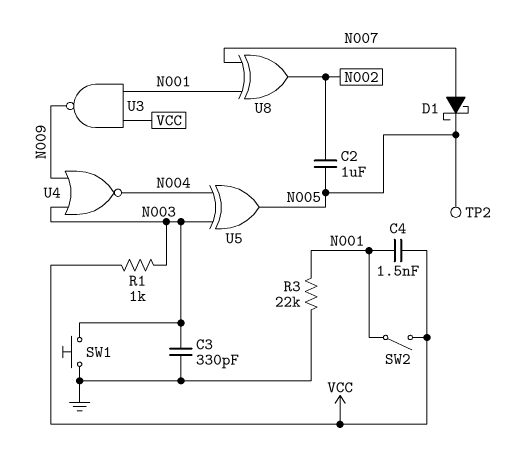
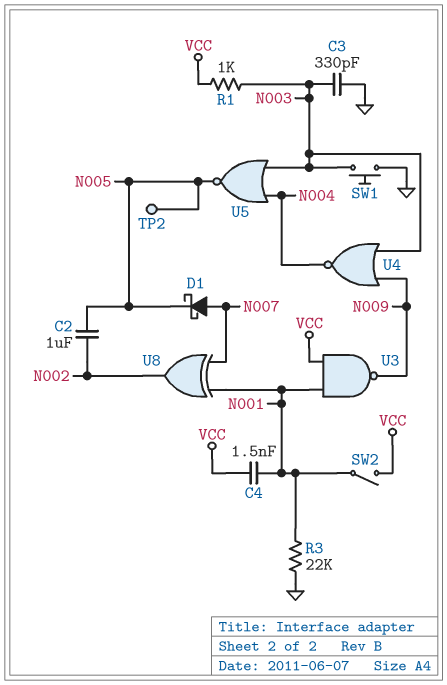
U5: XOR (in N003, in N004, out N005) -> NOR (in N003, in N004, out N005)

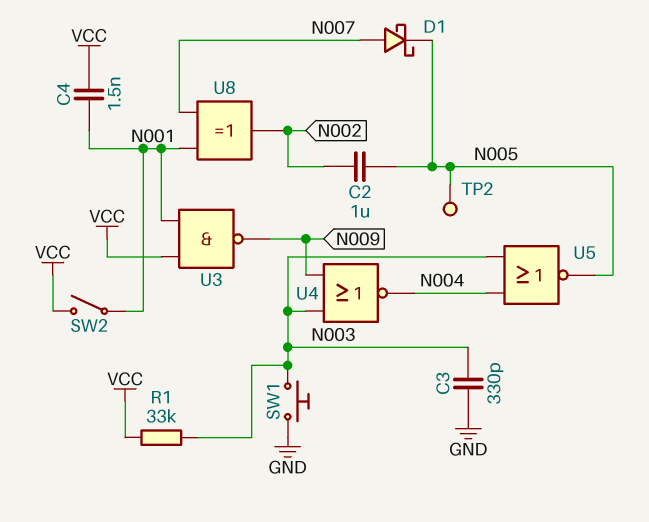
R1: 1k (N003, VCC) -> 33k (N003, VCC)
R3: 22k (GND, N001) -> none

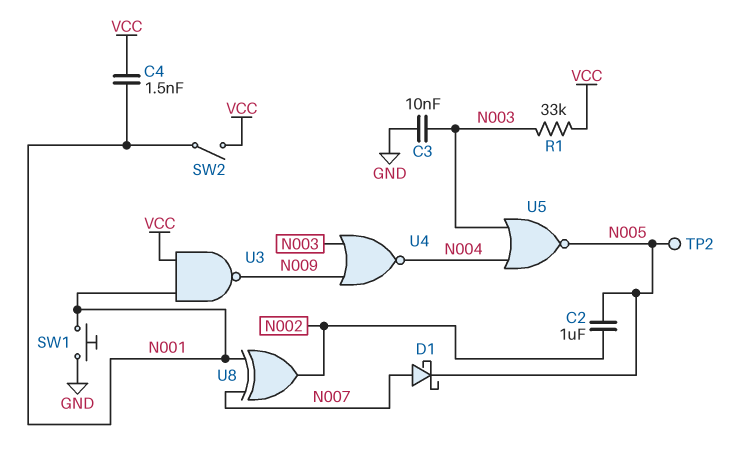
C3: 330pF (GND, N003) -> 10nF (GND, N003)
SW1: button (GND, N003) -> button (GND, N001)

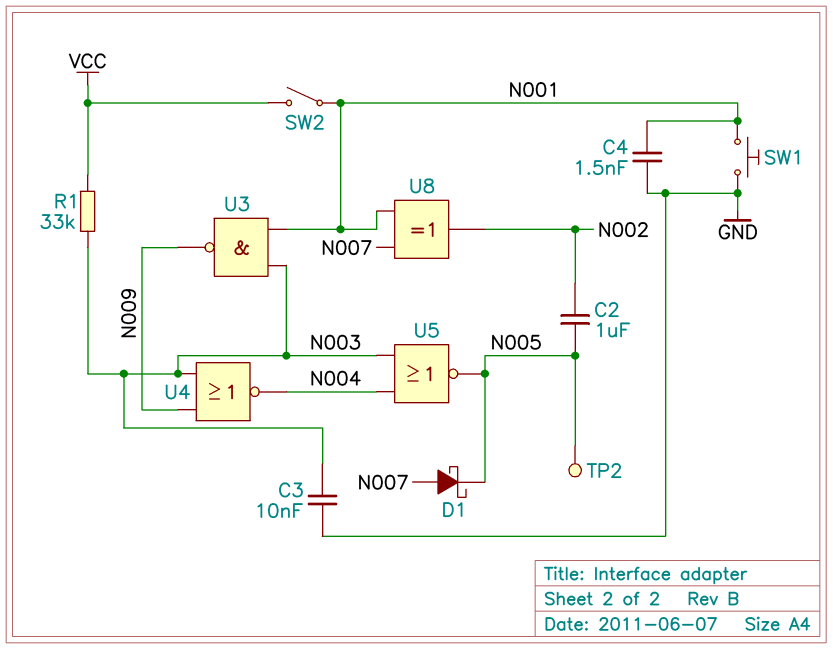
C4: 1.5nF (N001, VCC) -> 1.5nF (GND, N001)
U3: NAND (in N001, in VCC, out N009) -> NAND (in N001, in N003, out N009)

